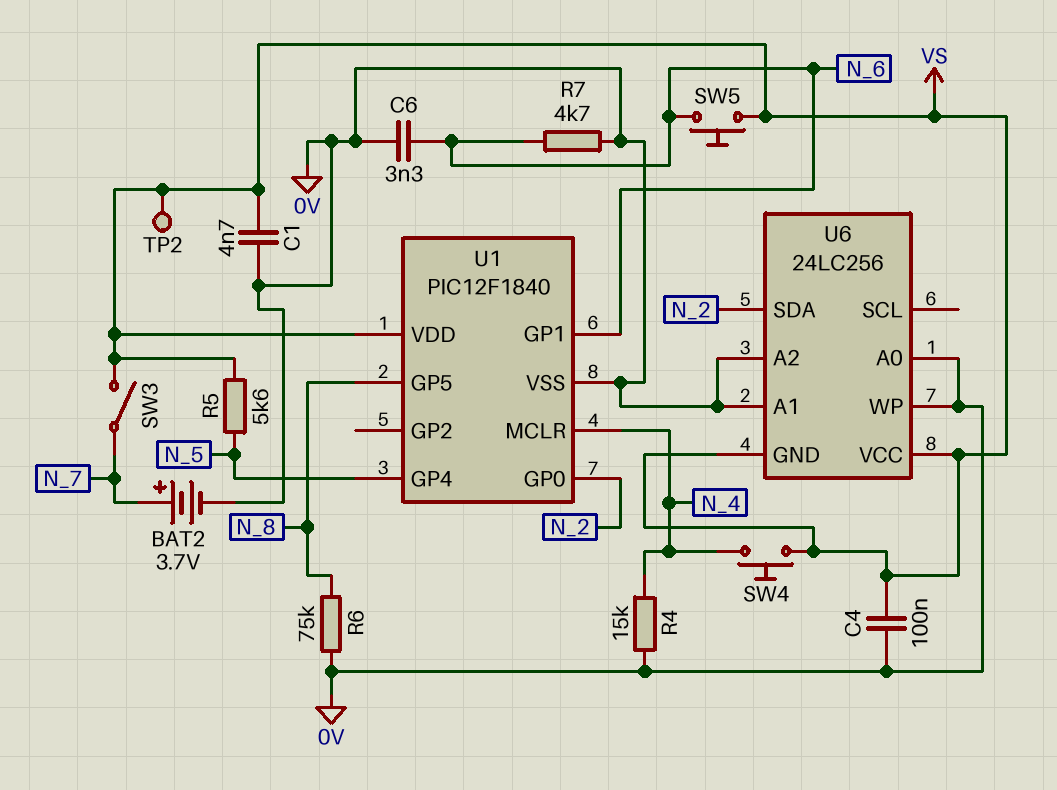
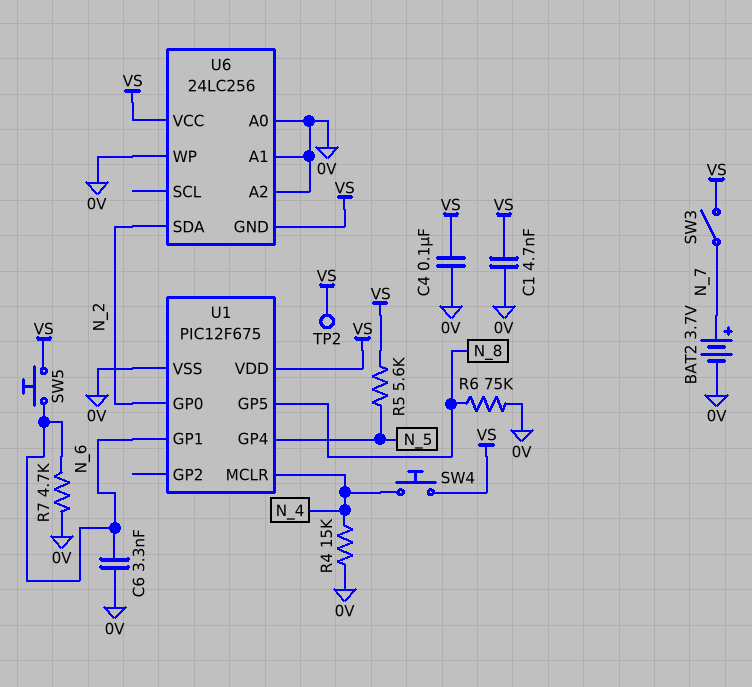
U1: PIC12F1840 -> PIC12F675

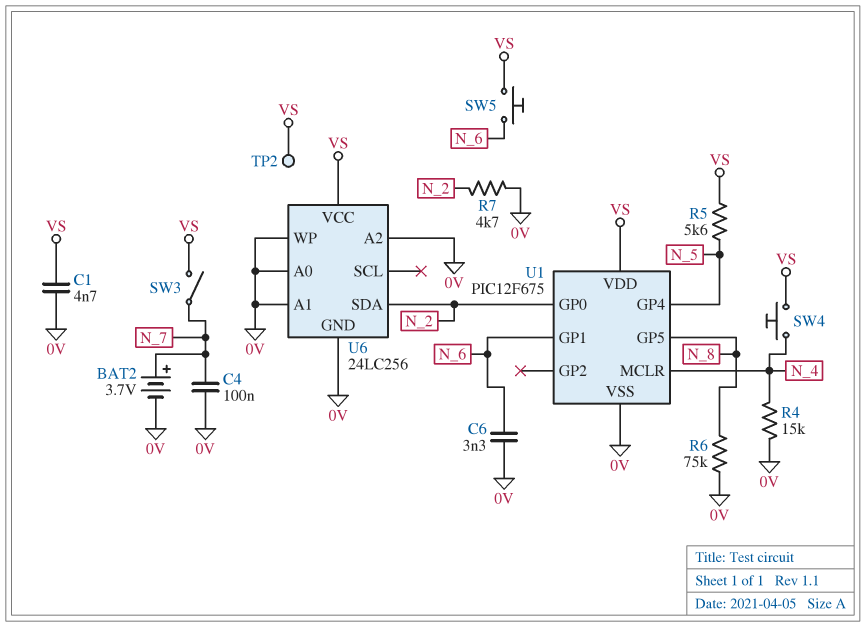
C4: 100nF (0V, VS) -> 100nF (0V, N_7)
R7: 4.7k (0V, N_6) -> 4.7k (0V, N_2)
U6 pin GND: VS -> 0V

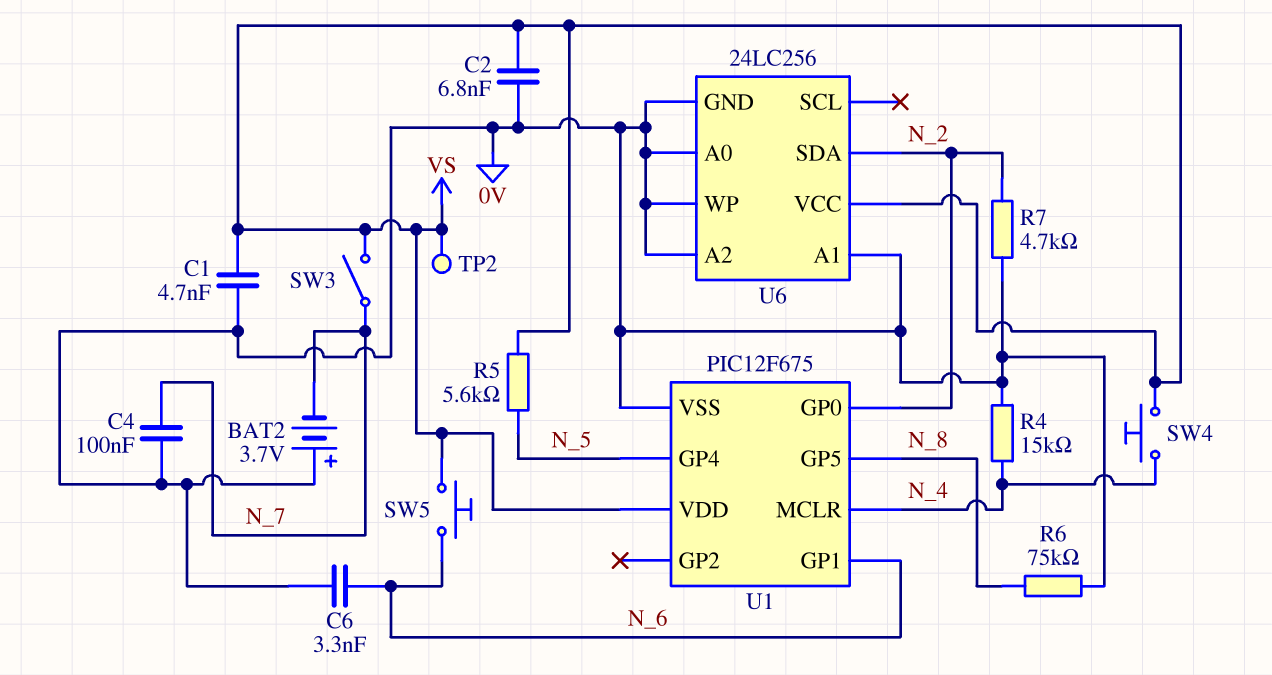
BAT2: 3.7V (plus N_7, minus 0V) -> 3.7V (plus 0V, minus N_7)
C2: none -> 6.8nF (0V, VS)

